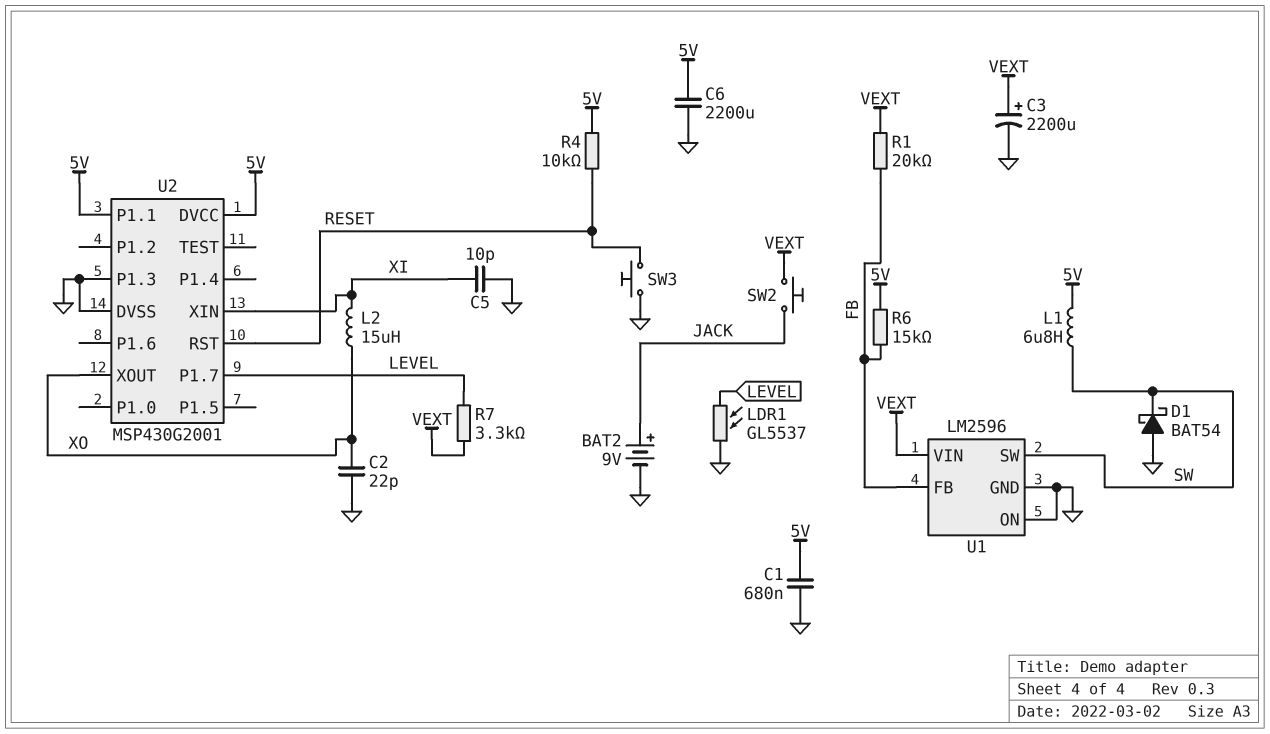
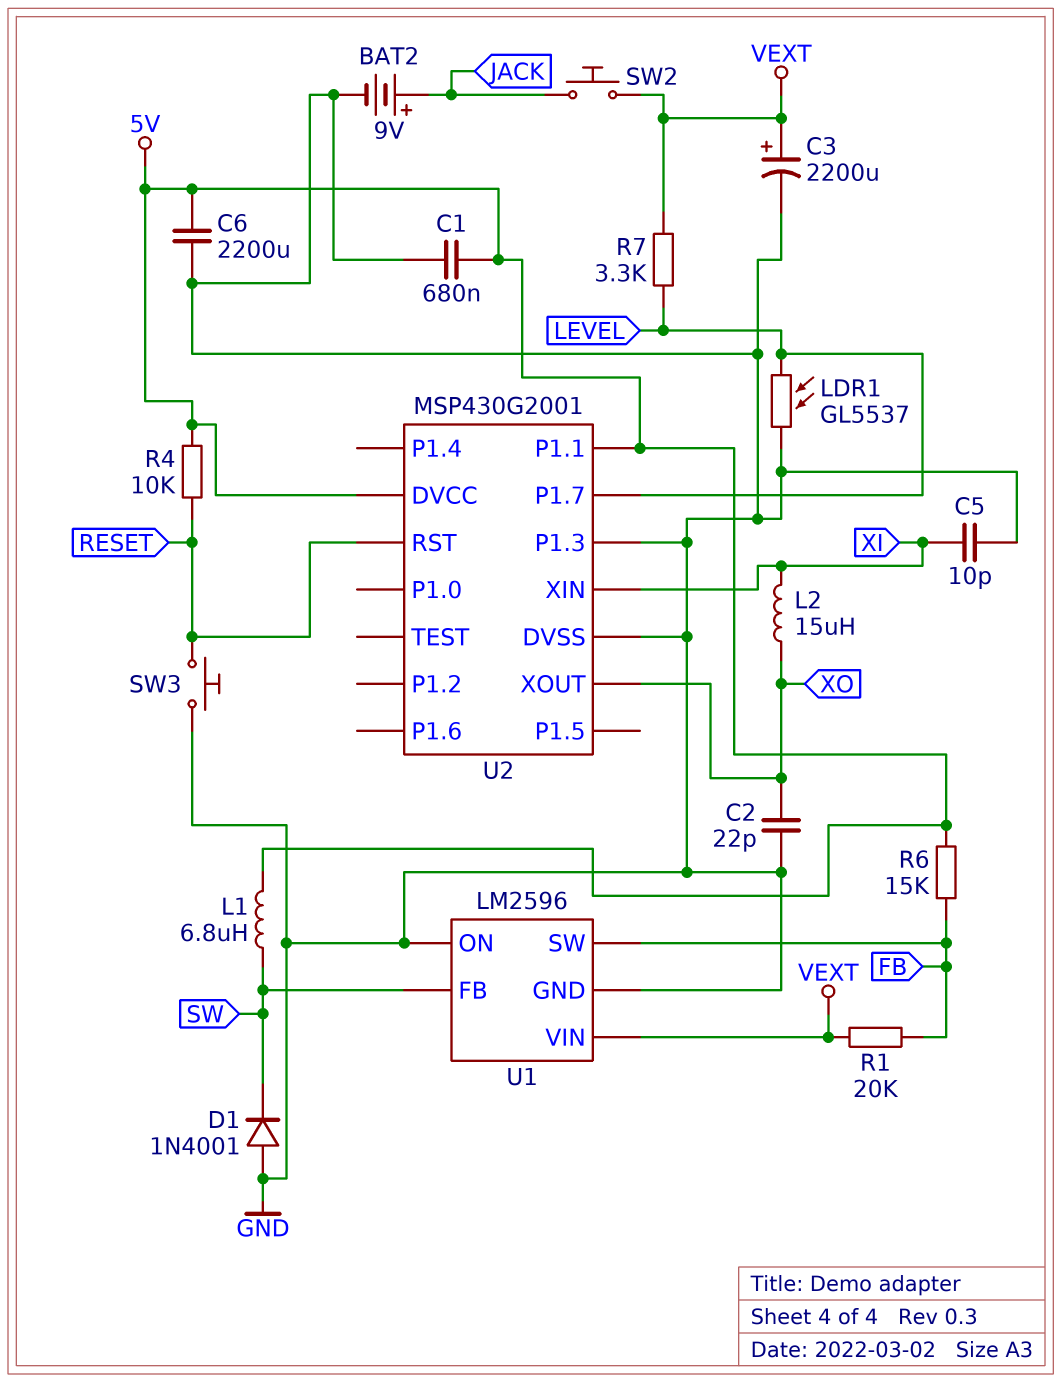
D1: schottky BAT54 (A GND, K SW) -> diode 1N4001 (A GND, K SW)
U1 pin FB: FB -> SW
U1 pin SW: SW -> FB

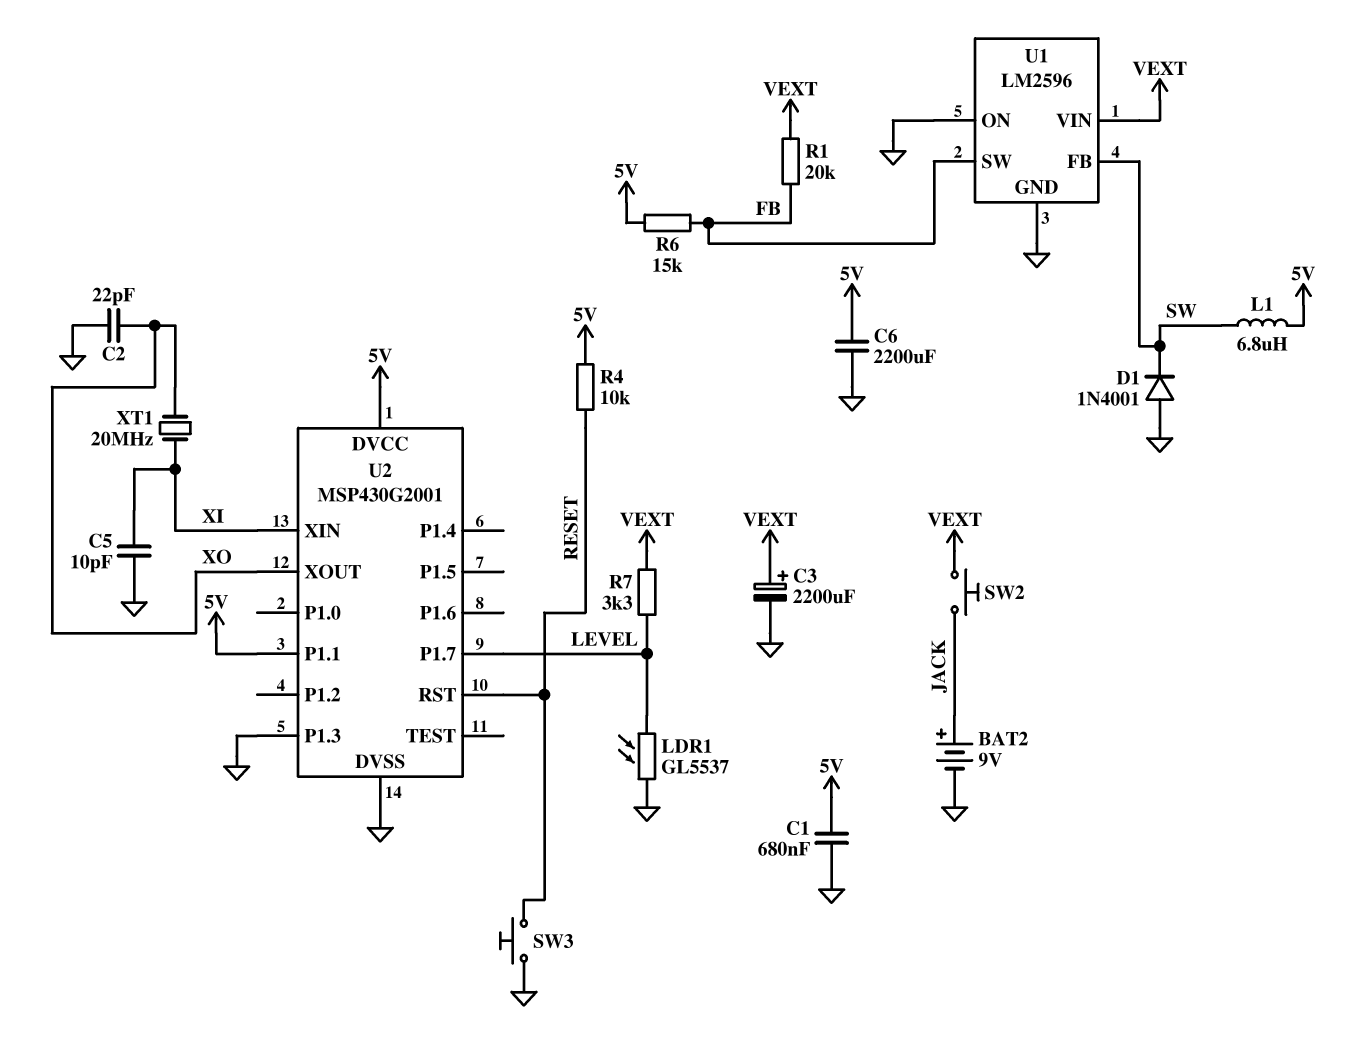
L2: 15uH (XI, XO) -> none
XT1: none -> 20MHz (XI, XO)

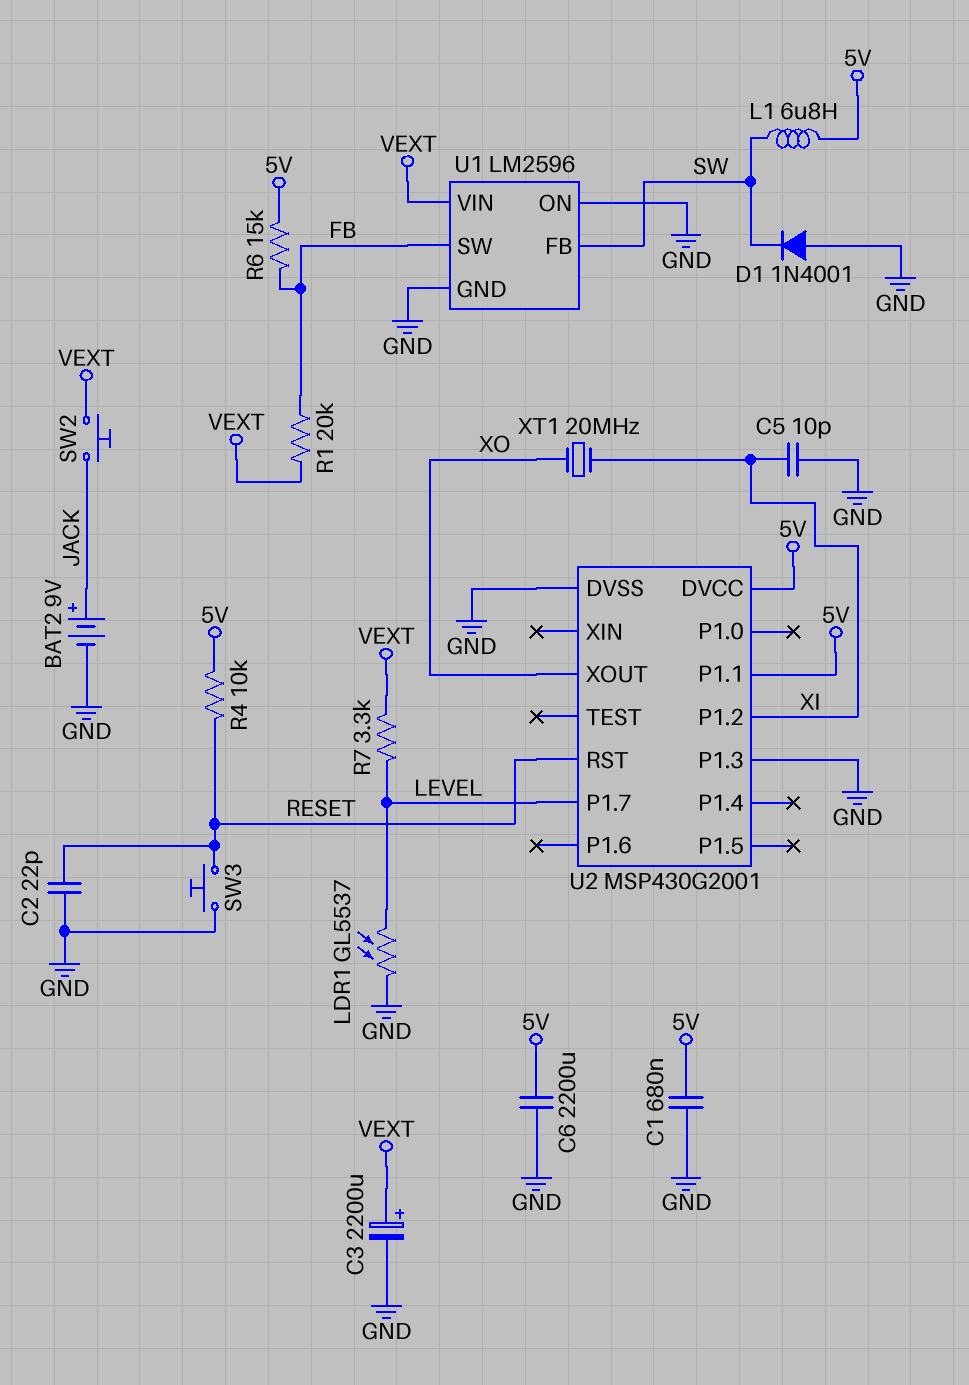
C2: 22pF (GND, XO) -> 22pF (GND, RESET)
U2 pin P1.2: none -> XI
U2 pin XIN: XI -> none

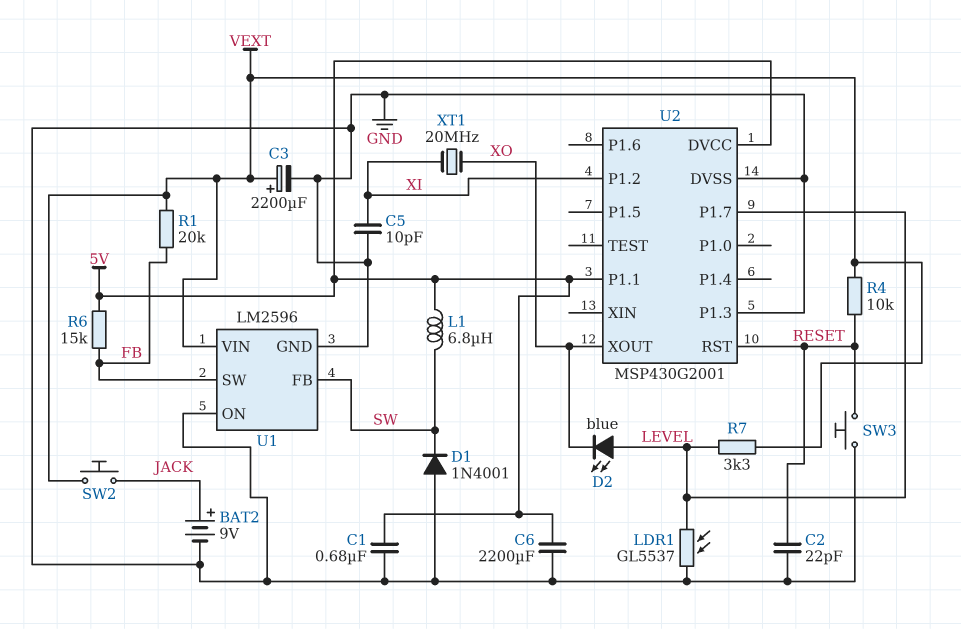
D2: none -> LED blue (A LEVEL, K XO)
R4: 10k (5V, RESET) -> 10k (RESET, VEXT)

